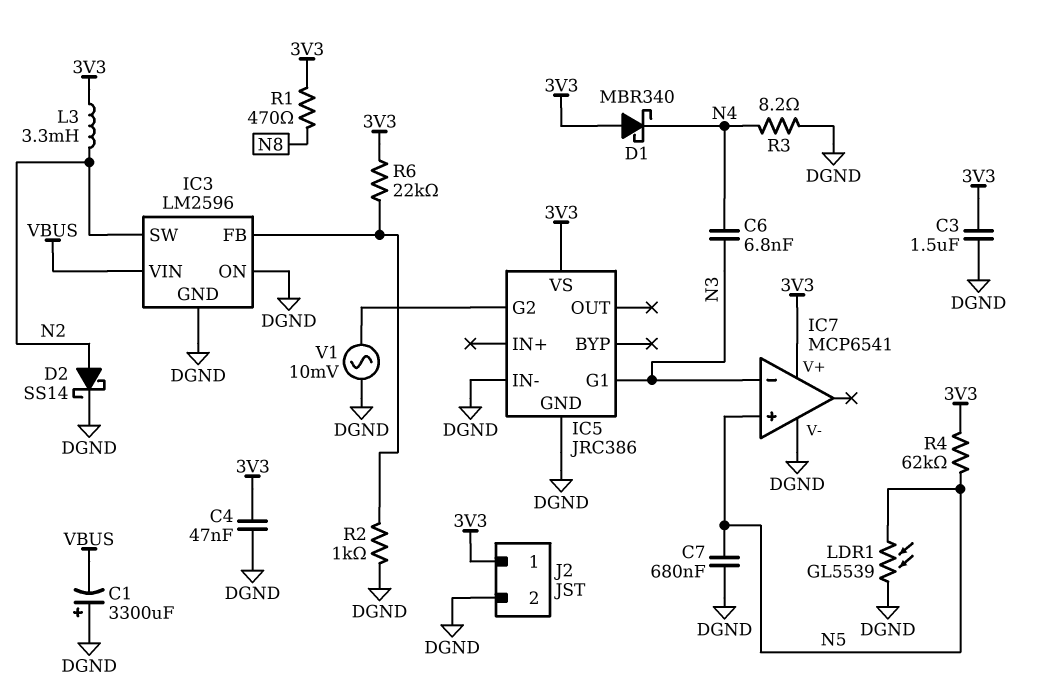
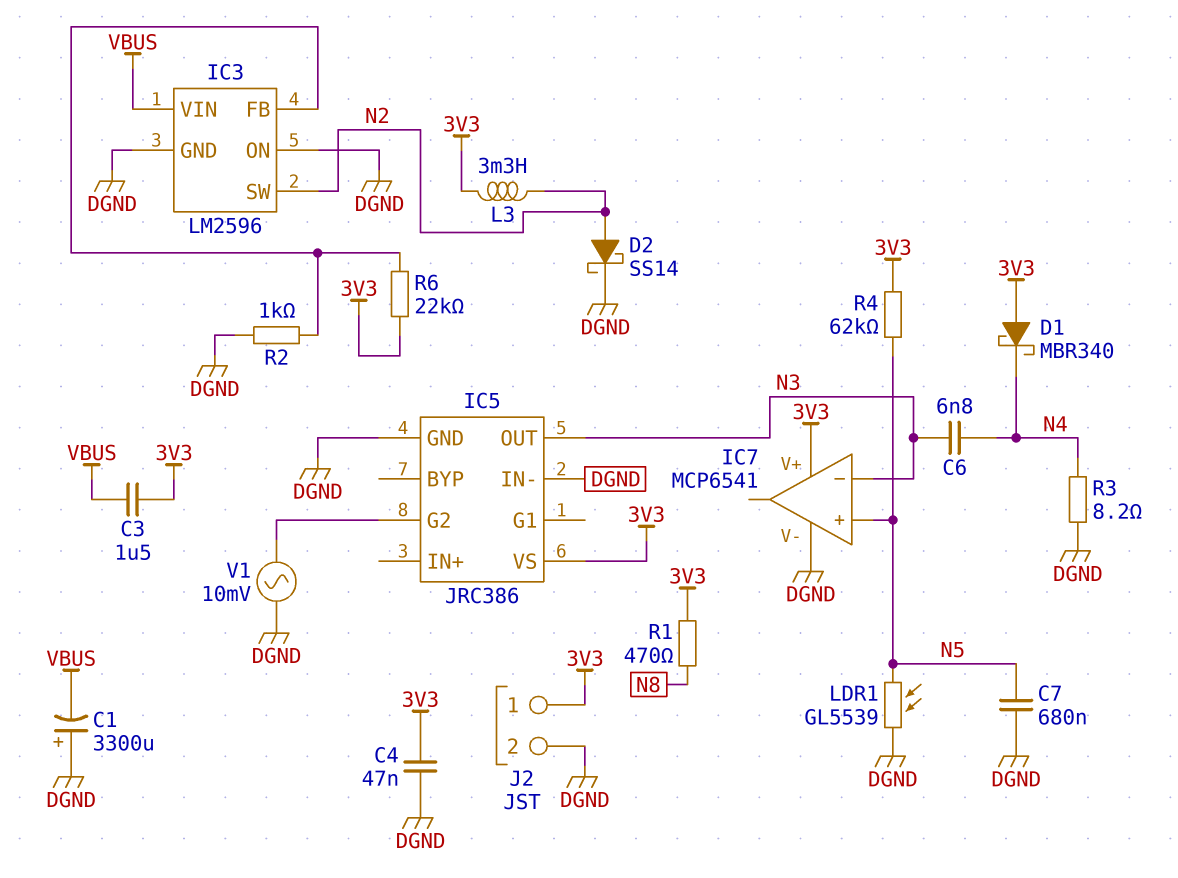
C3: 1.5uF (3V3, DGND) -> 1.5uF (3V3, VBUS)
IC5 pin G1: N3 -> none
IC5 pin OUT: none -> N3

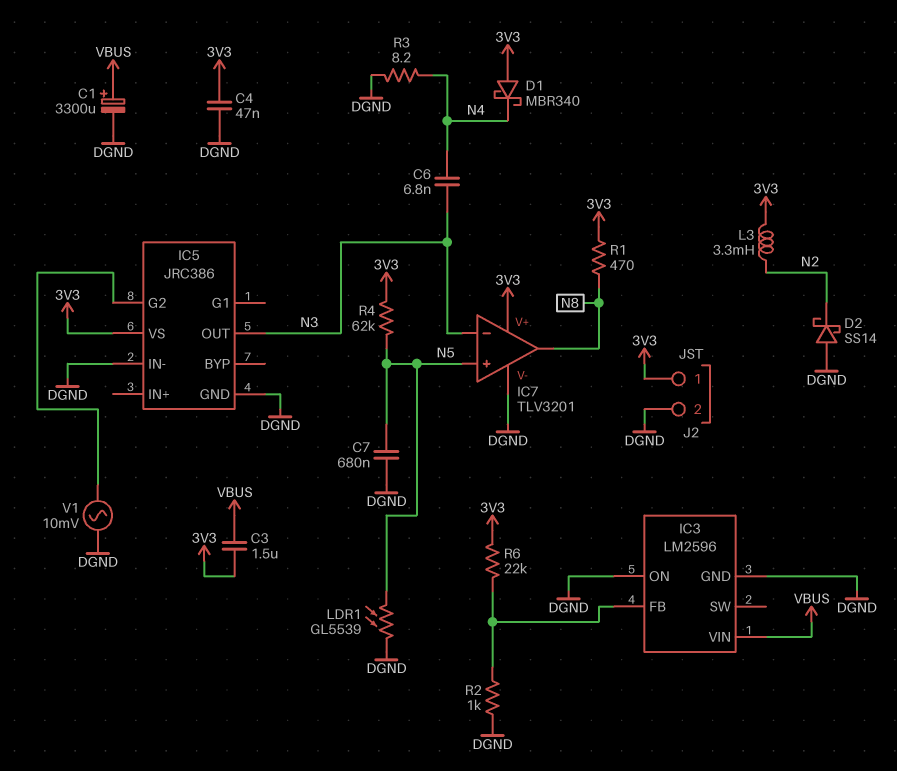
C1: 3300uF (plus DGND, minus VBUS) -> 3300uF (plus VBUS, minus DGND)
D2: schottky SS14 (A N2, K DGND) -> schottky SS14 (A DGND, K N2)
IC3 pin SW: N2 -> none
IC7: MCP6541 -> TLV3201
IC7 pin out: none -> N8

